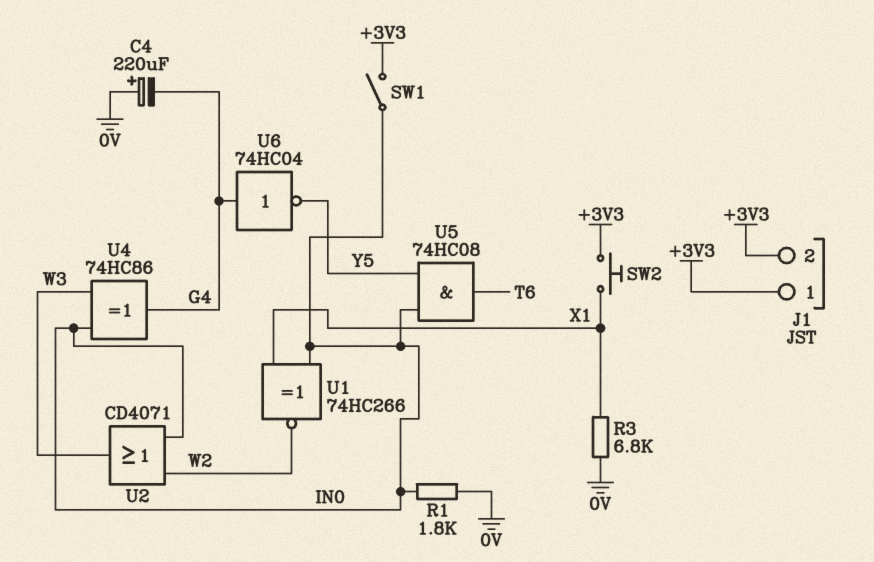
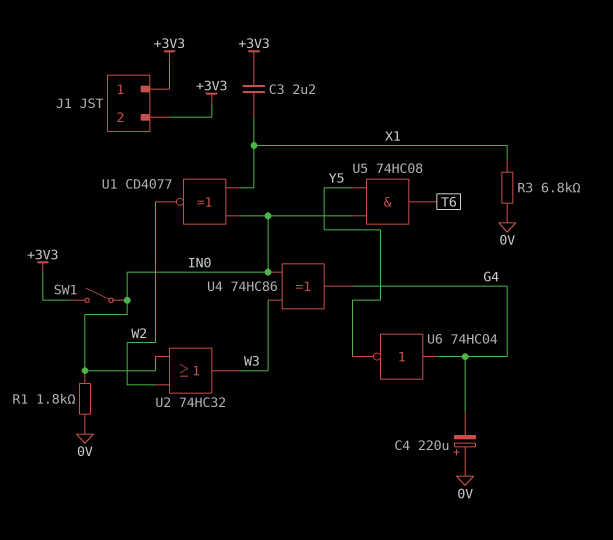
C3: none -> 2.2uF (+3V3, X1)
SW2: button (+3V3, X1) -> none
U1: XNOR 74HC266 (in IN0, in X1, out W2) -> XNOR CD4077 (in IN0, in X1, out W2)
U2: OR CD4071 (in IN0, in W2, out W3) -> OR 74HC32 (in IN0, in W2, out W3)

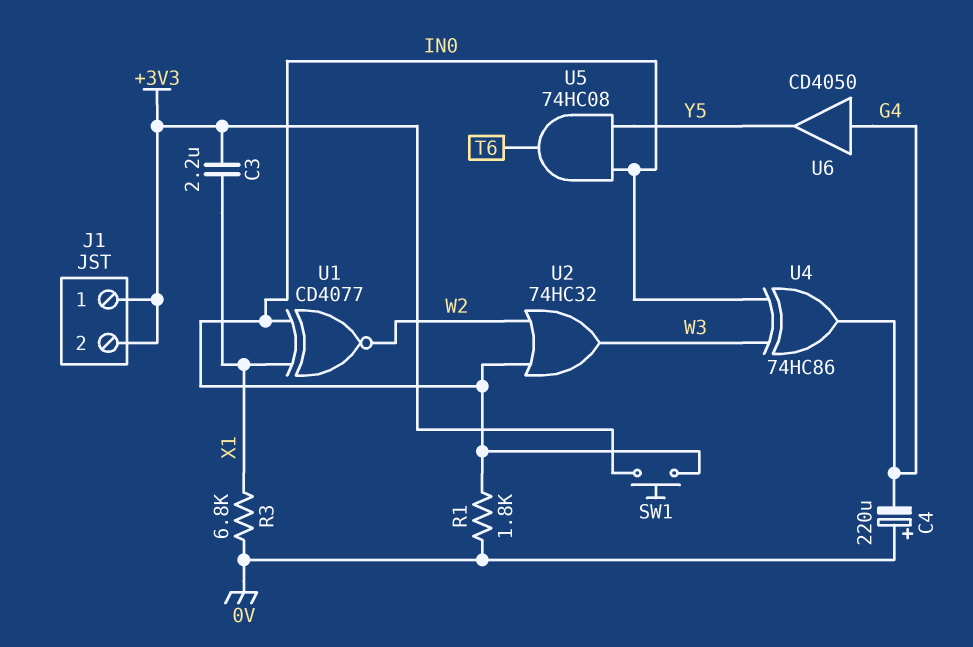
SW1: switch (+3V3, IN0) -> button (+3V3, IN0)
U6: NOT 74HC04 (in G4, out Y5) -> buffer CD4050 (in G4, out Y5)

